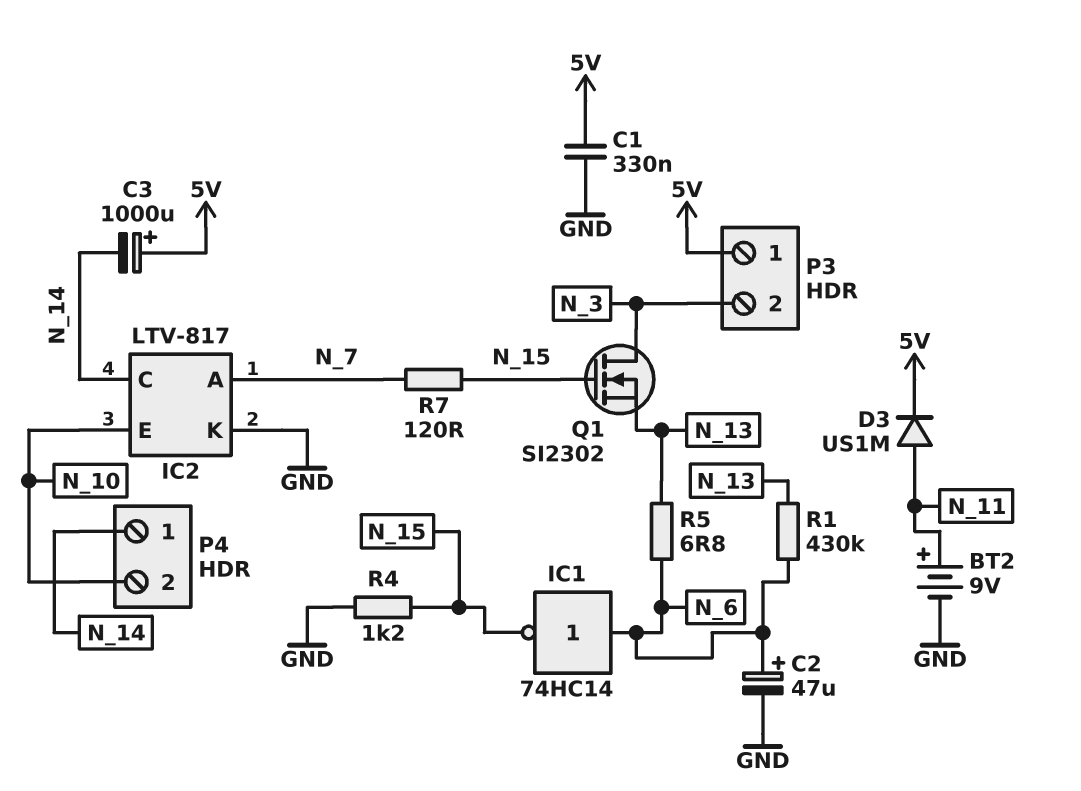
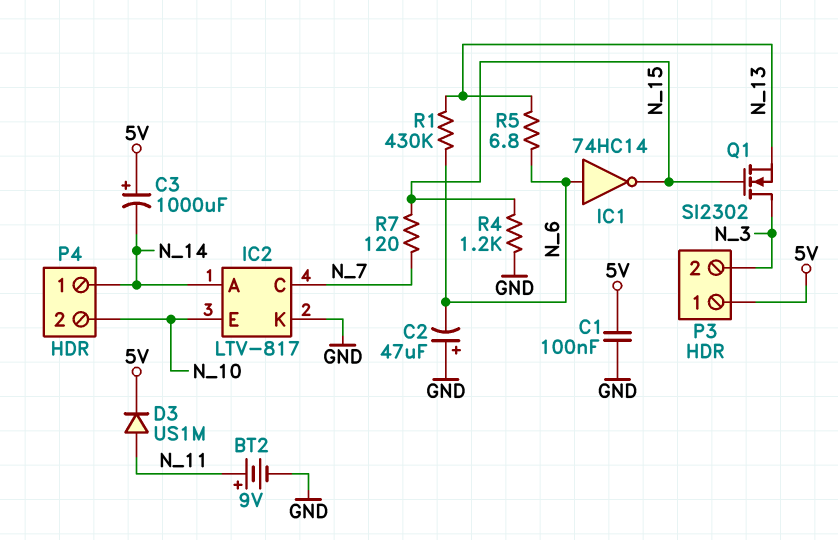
C1: 330nF (5V, GND) -> 100nF (5V, GND)
C2: 47uF (plus N_6, minus GND) -> 47uF (plus GND, minus N_6)
IC2 pin A: N_7 -> N_14
IC2 pin C: N_14 -> N_7

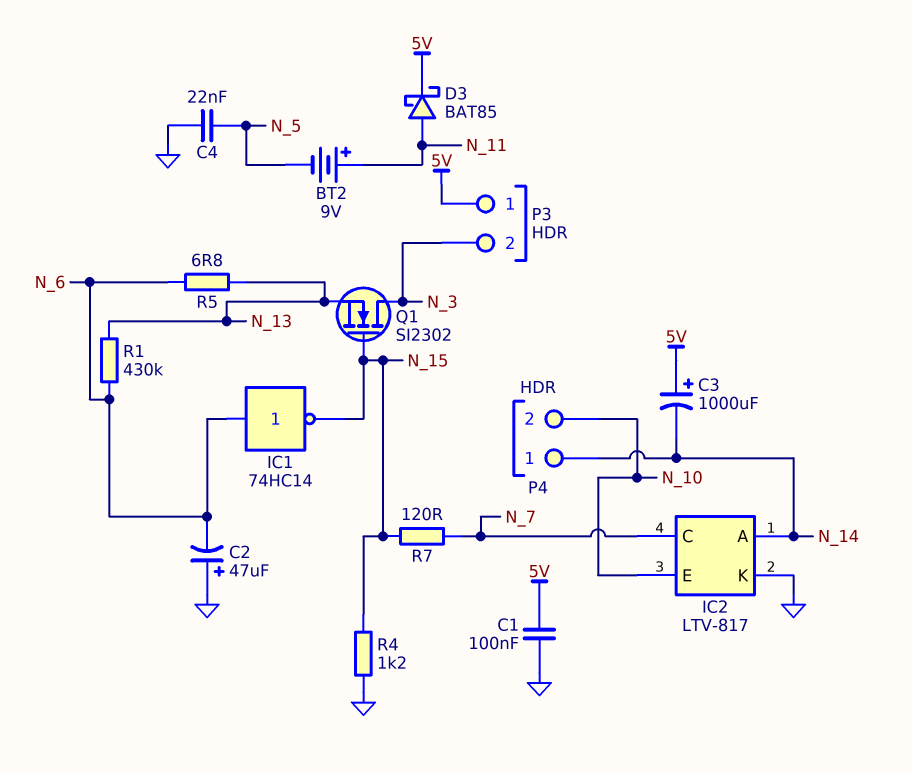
BT2: 9V (plus N_11, minus GND) -> 9V (plus N_11, minus N_5)
C4: none -> 22nF (GND, N_5)
D3: diode US1M (A N_11, K 5V) -> schottky BAT85 (A N_11, K 5V)

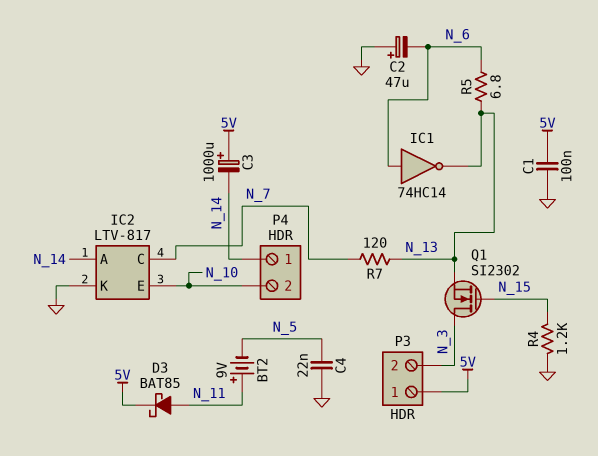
IC1: NOT 74HC14 (in N_6, out N_15) -> NOT 74HC14 (in N_6, out N_13)
R1: 430k (N_6, N_13) -> none
R7: 120 (N_7, N_15) -> 120 (N_7, N_13)

